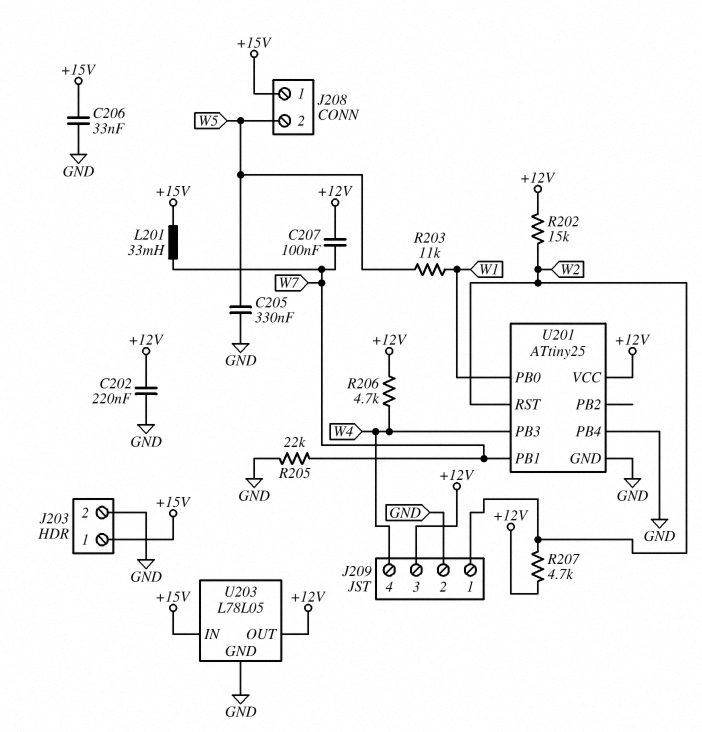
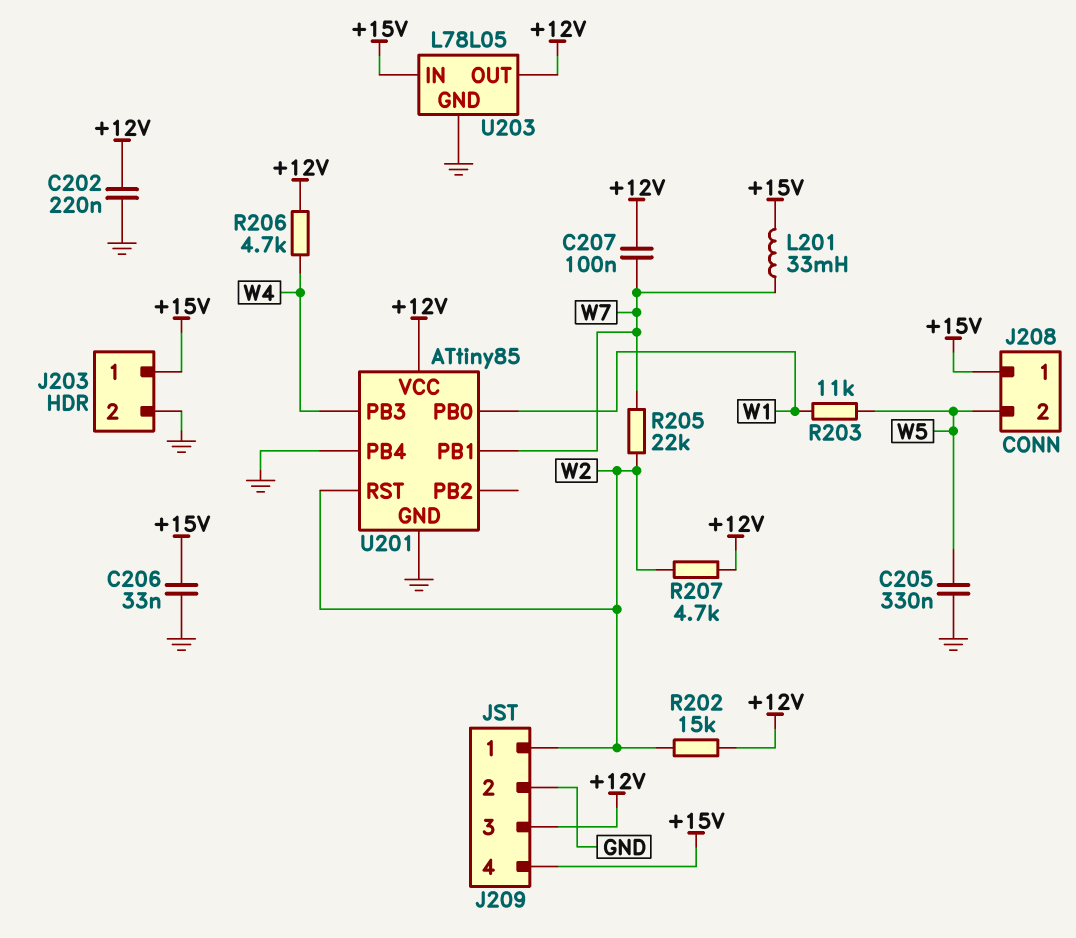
J209 pin 4: W4 -> +15V
R205: 22k (GND, W7) -> 22k (W2, W7)
U201: ATtiny25 -> ATtiny85

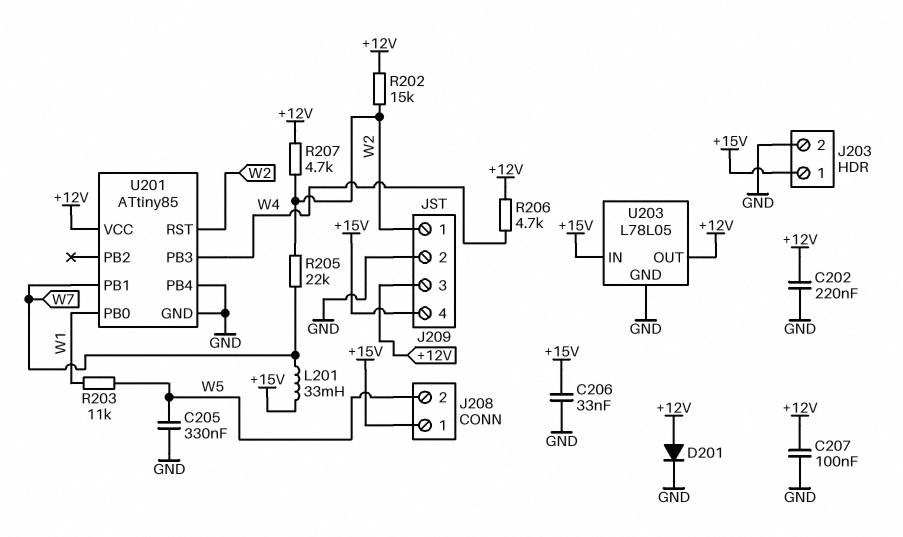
C207: 100nF (+12V, W7) -> 100nF (+12V, GND)
D201: none -> diode (A +12V, K GND)

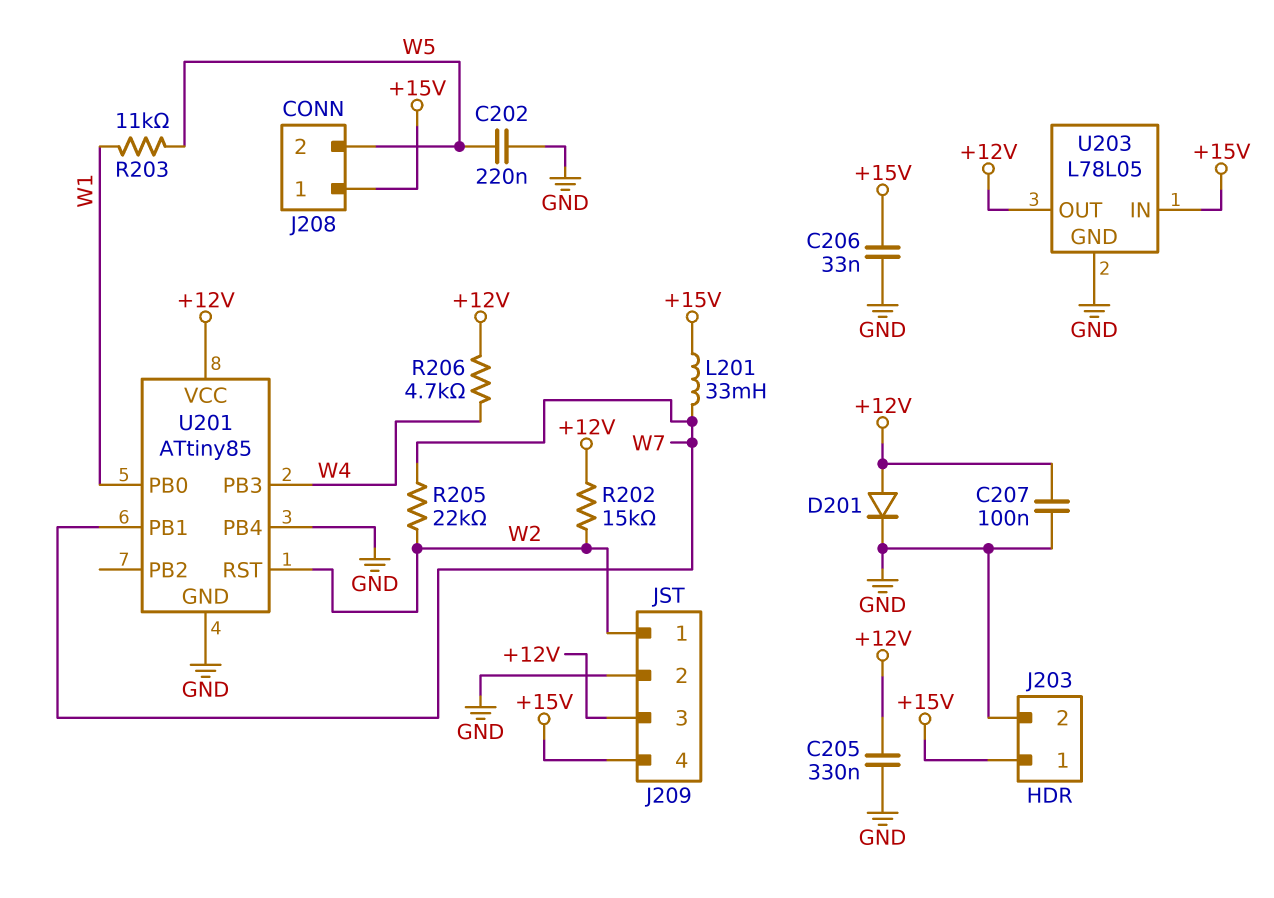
C202: 220nF (+12V, GND) -> 220nF (GND, W5)
C205: 330nF (GND, W5) -> 330nF (+12V, GND)
R207: 4.7k (+12V, W2) -> none

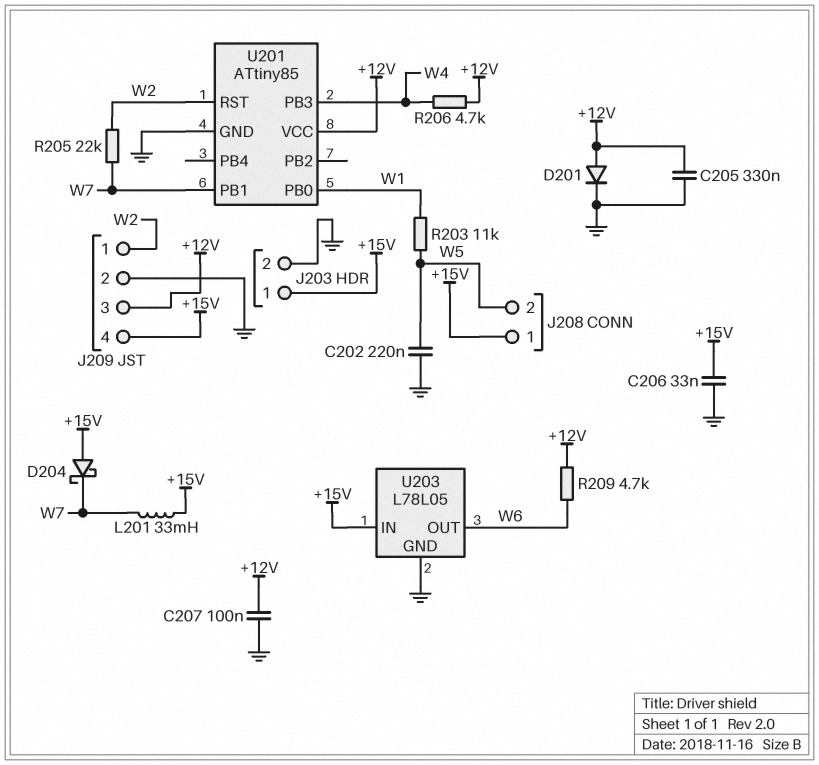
D204: none -> schottky (A +15V, K W7)
R202: 15k (+12V, W2) -> none
R209: none -> 4.7k (+12V, W6)
U201 pin PB4: GND -> none
U203 pin OUT: +12V -> W6

